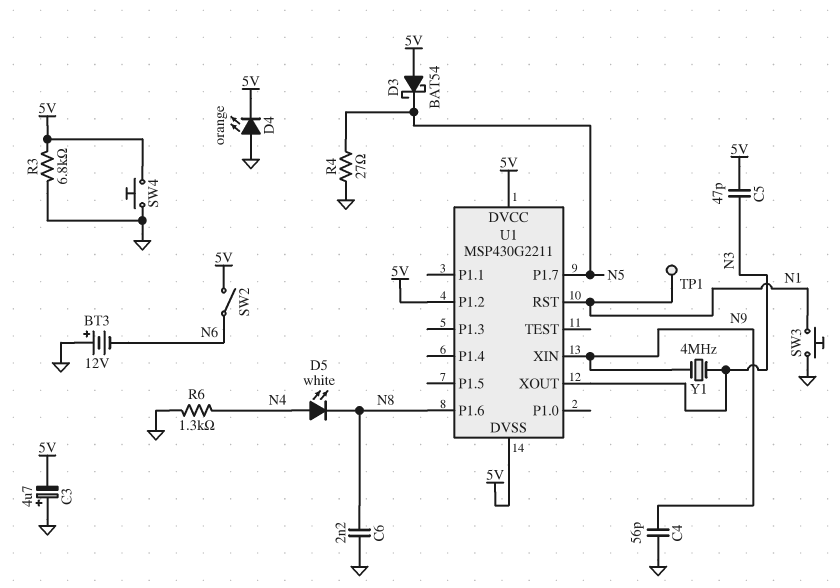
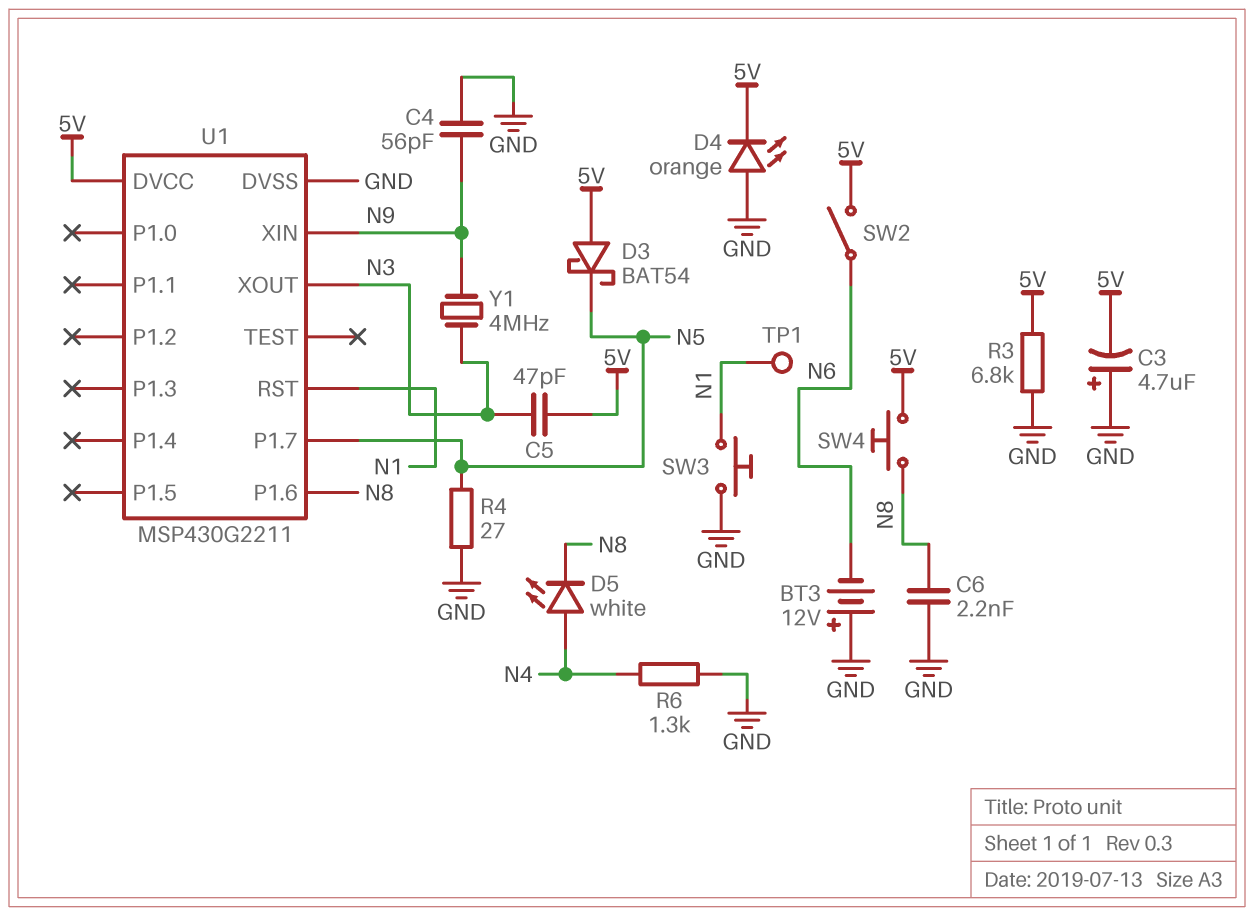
SW4: button (5V, GND) -> button (5V, N8)
U1 pin DVSS: 5V -> GND
U1 pin P1.2: 5V -> none

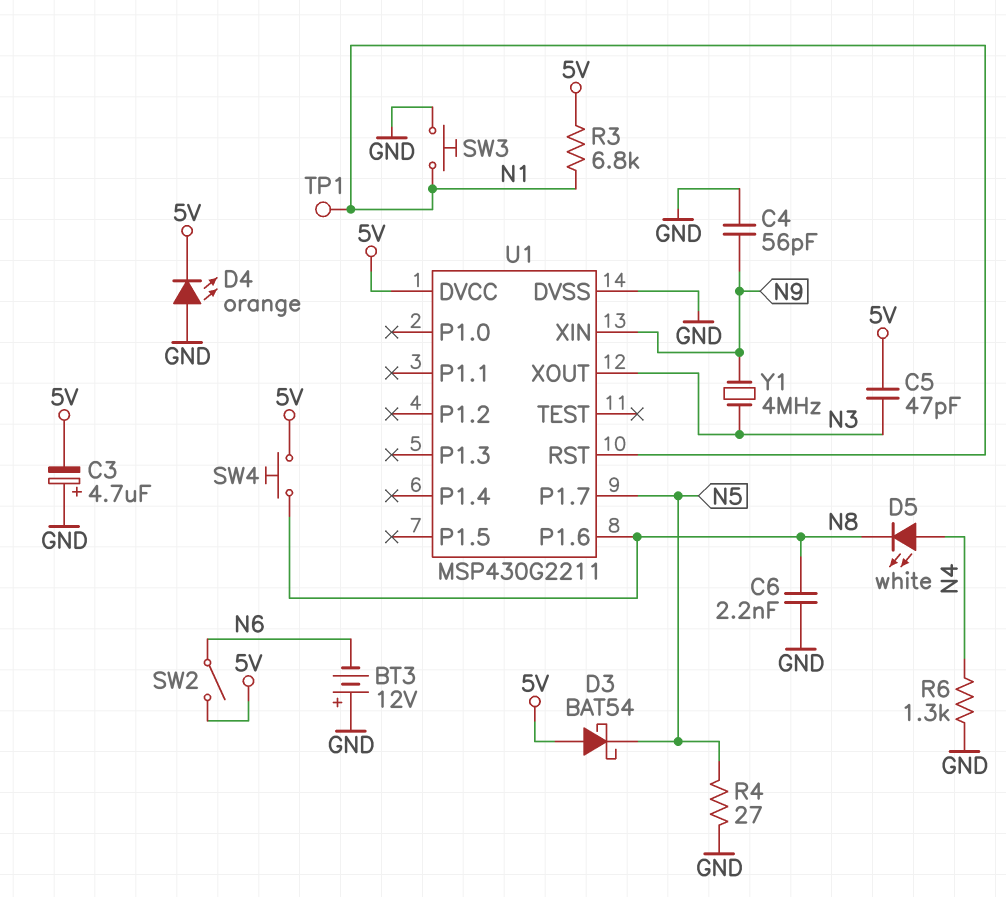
R3: 6.8k (5V, GND) -> 6.8k (5V, N1)

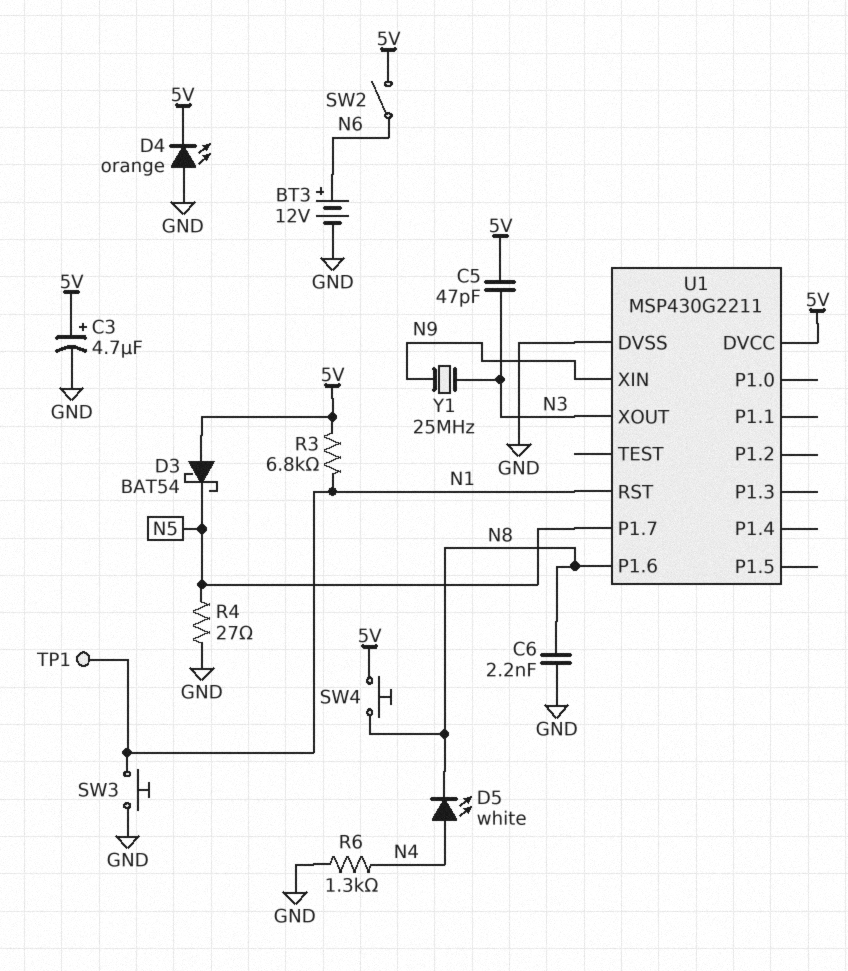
BT3: 12V (plus GND, minus N6) -> 12V (plus N6, minus GND)
C3: 4.7uF (plus GND, minus 5V) -> 4.7uF (plus 5V, minus GND)
C4: 56pF (GND, N9) -> none
Y1: 4MHz (N3, N9) -> 25MHz (N3, N9)

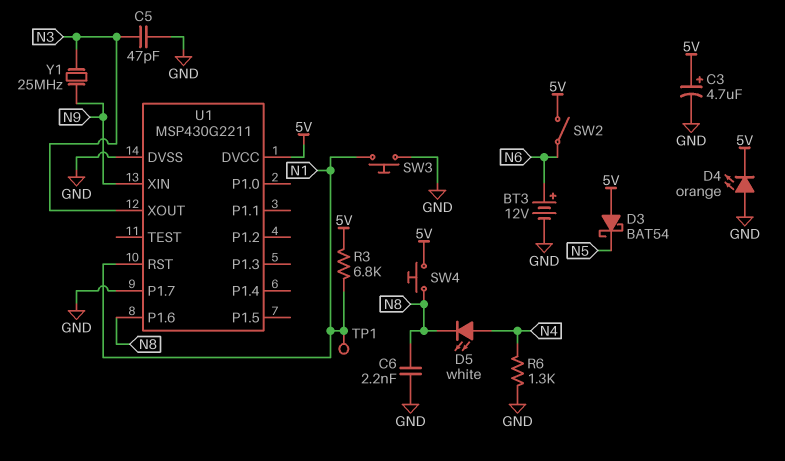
C5: 47pF (5V, N3) -> 47pF (GND, N3)
R4: 27 (GND, N5) -> none
U1 pin P1.7: N5 -> GND

